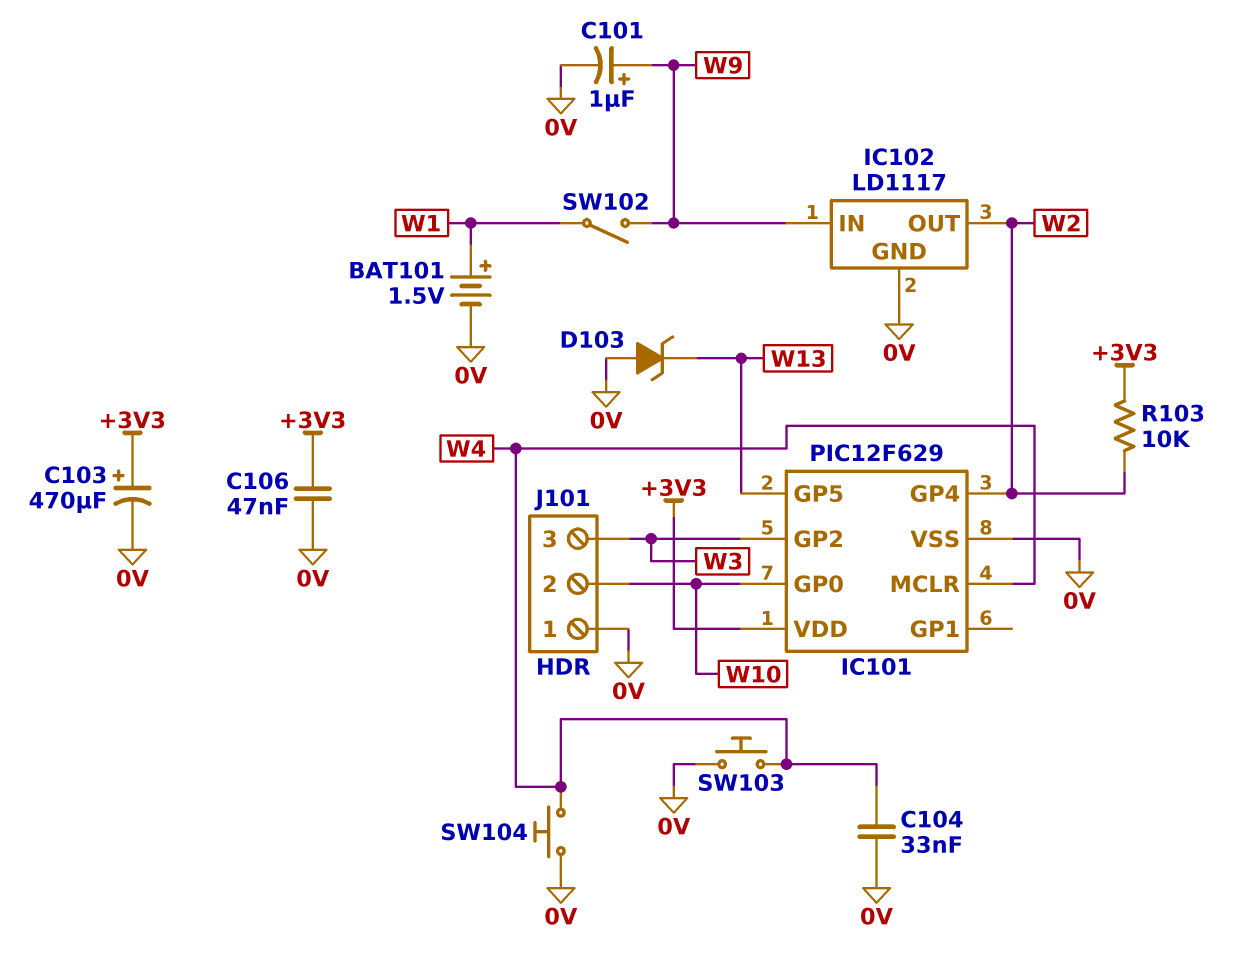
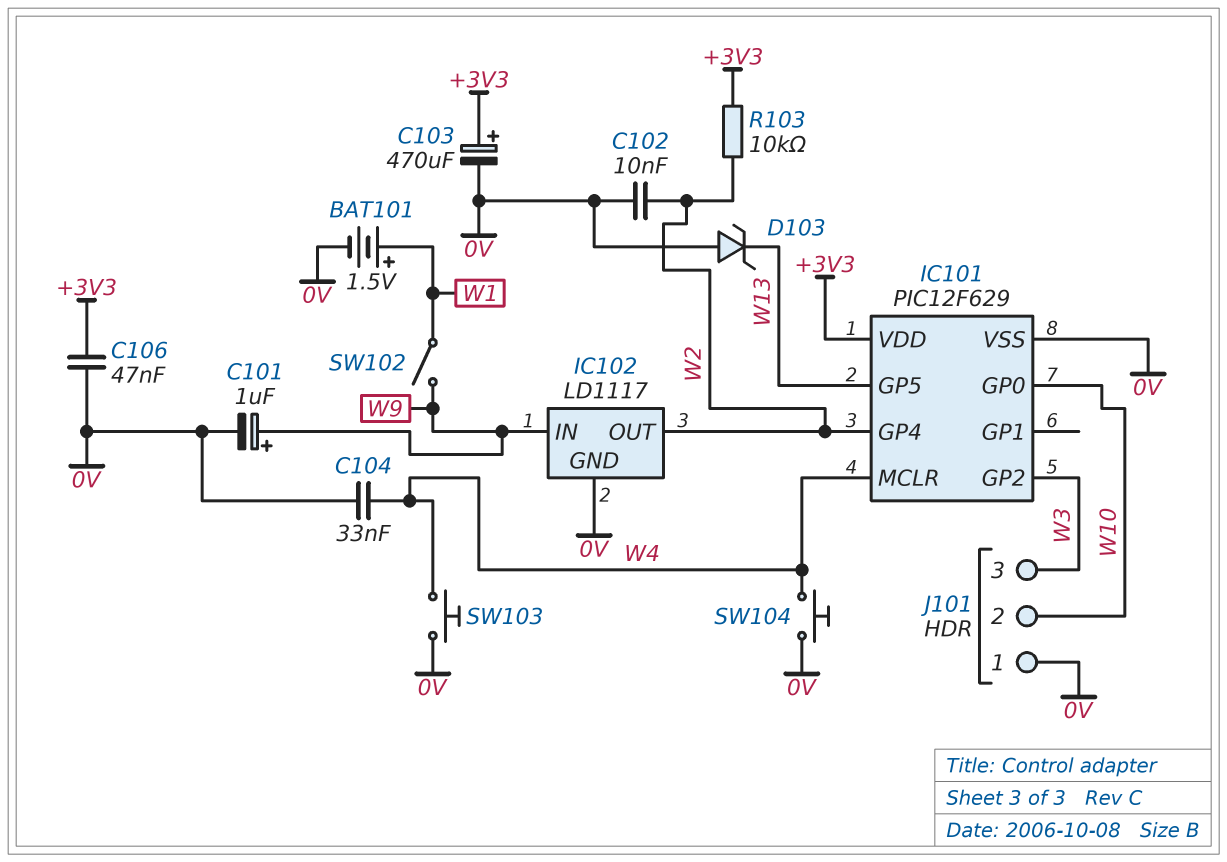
C102: none -> 10nF (0V, W2)

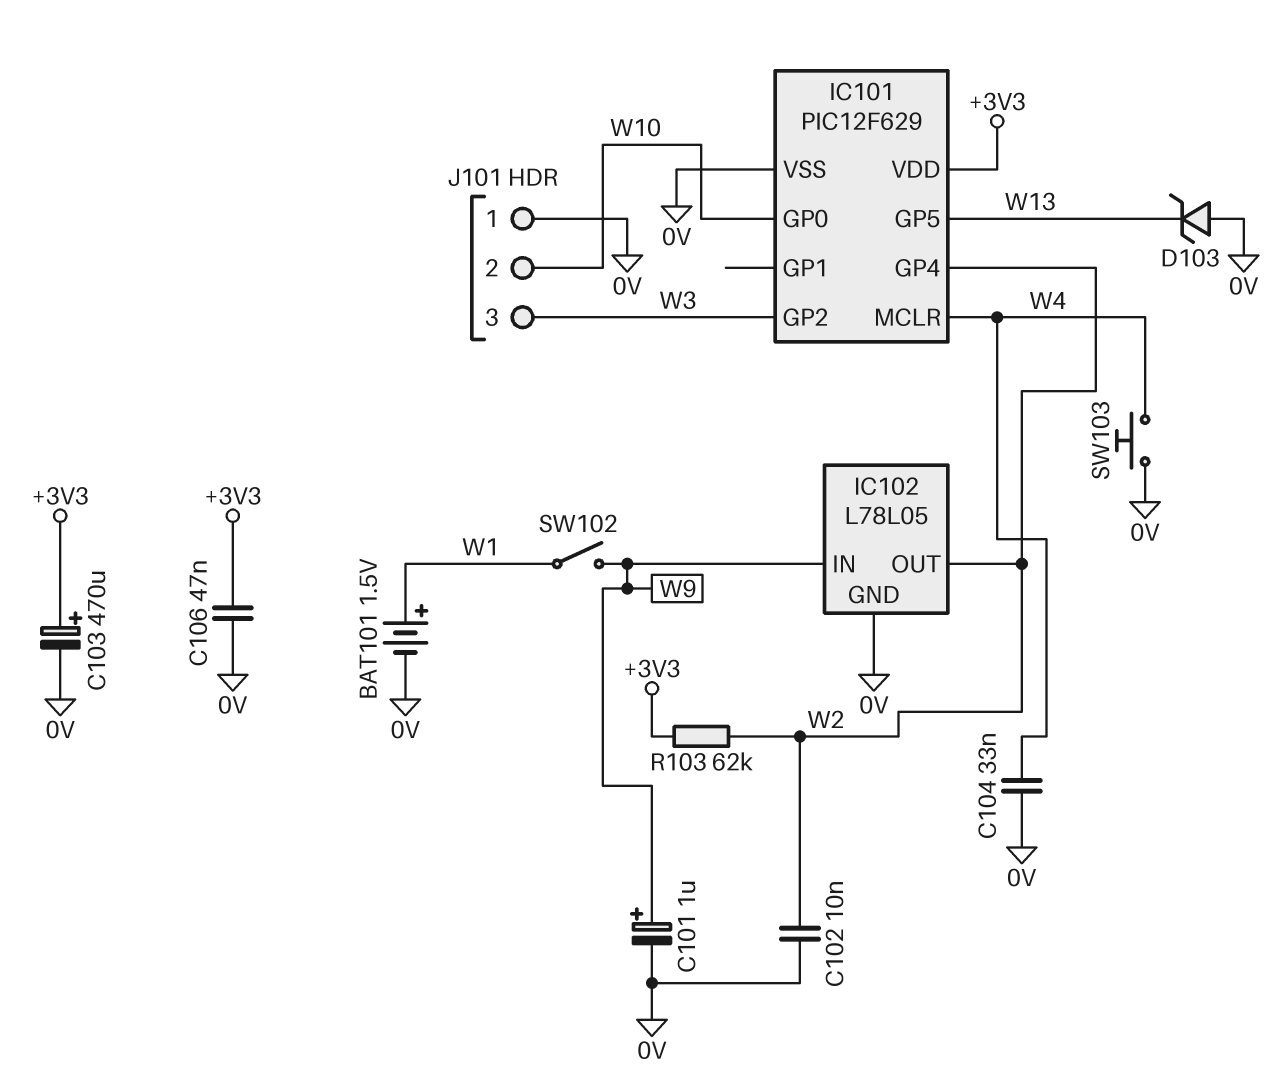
IC102: LD1117 -> L78L05
R103: 10k (+3V3, W2) -> 62k (+3V3, W2)
SW104: button (0V, W4) -> none

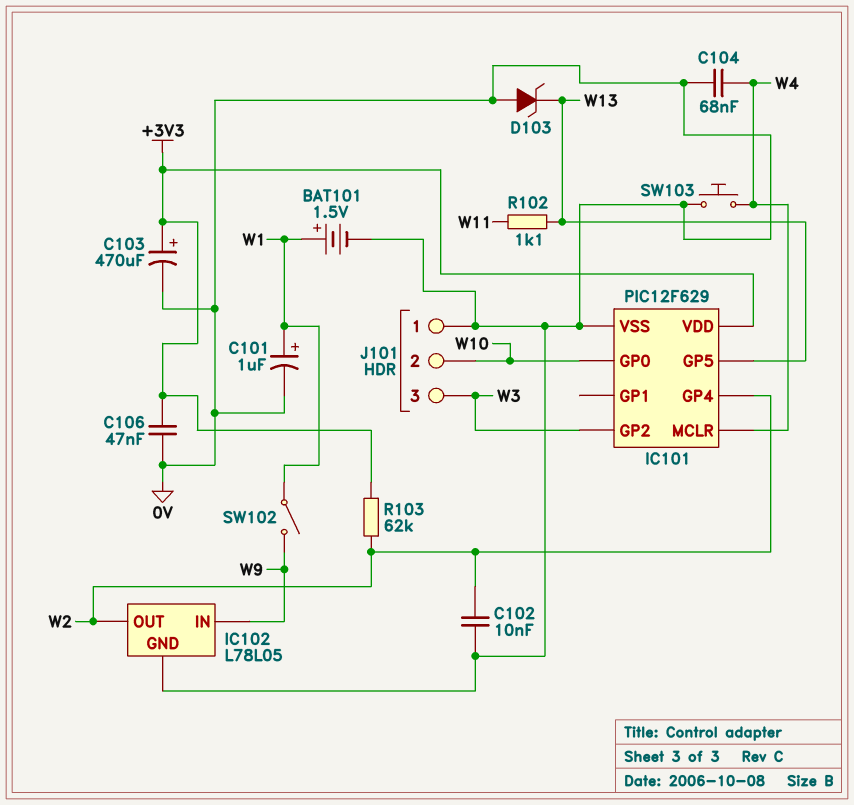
C101: 1uF (plus W9, minus 0V) -> 1uF (plus W1, minus 0V)
C104: 33nF (0V, W4) -> 68nF (0V, W4)
R102: none -> 1.1k (W11, W13)

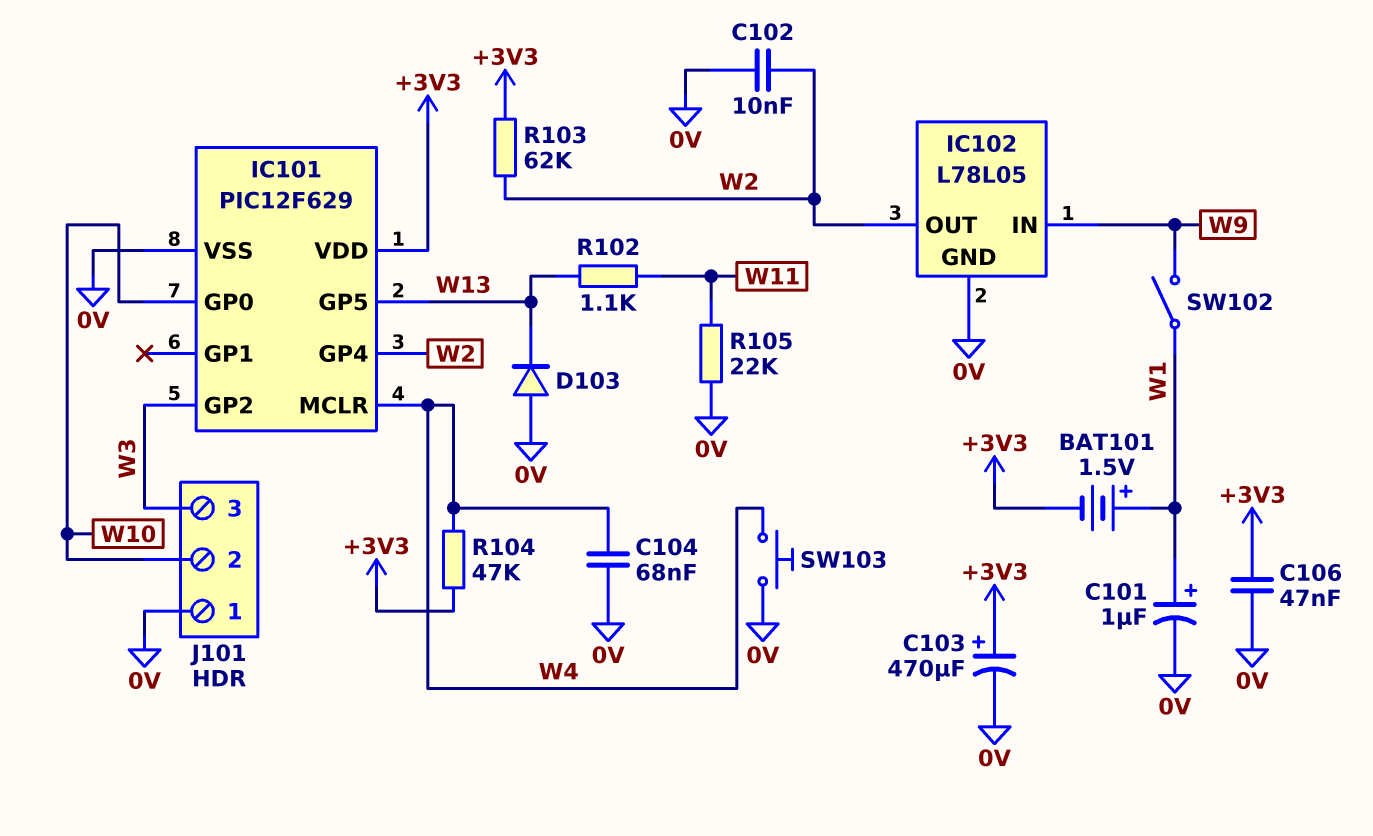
BAT101: 1.5V (plus W1, minus 0V) -> 1.5V (plus W1, minus +3V3)
D103: zener (A 0V, K W13) -> diode (A 0V, K W13)
R104: none -> 47k (+3V3, W4)
R105: none -> 22k (0V, W11)

